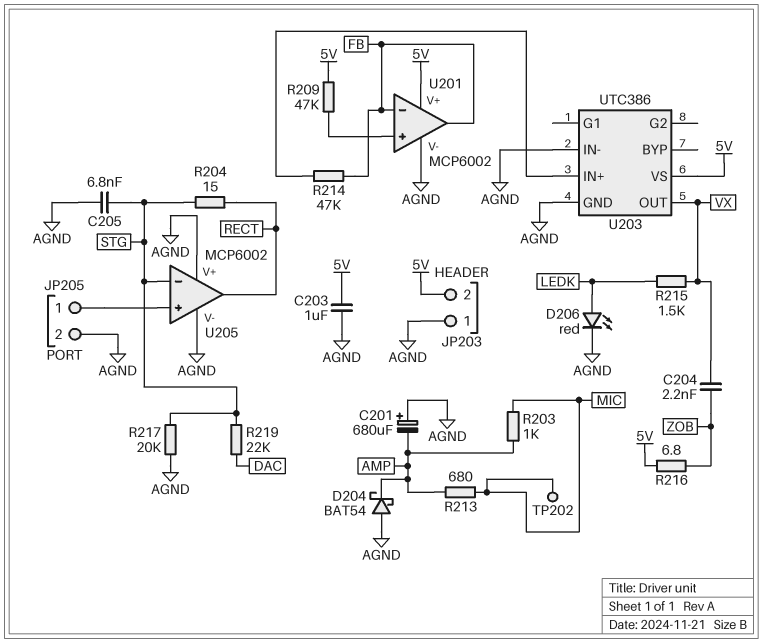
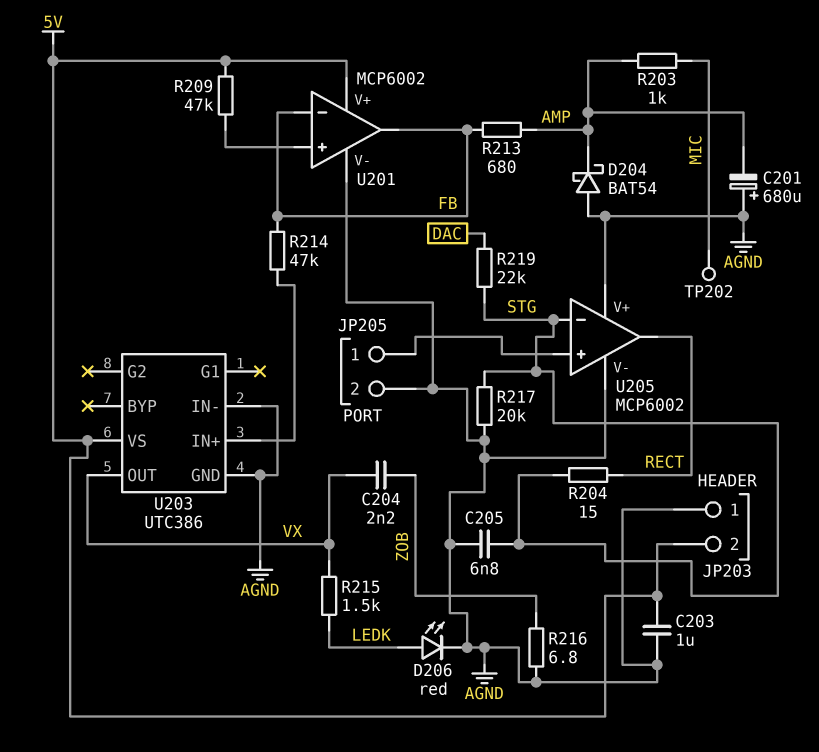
R213: 680 (AMP, MIC) -> 680 (AMP, FB)
R216: 6.8 (5V, ZOB) -> 6.8 (AGND, ZOB)

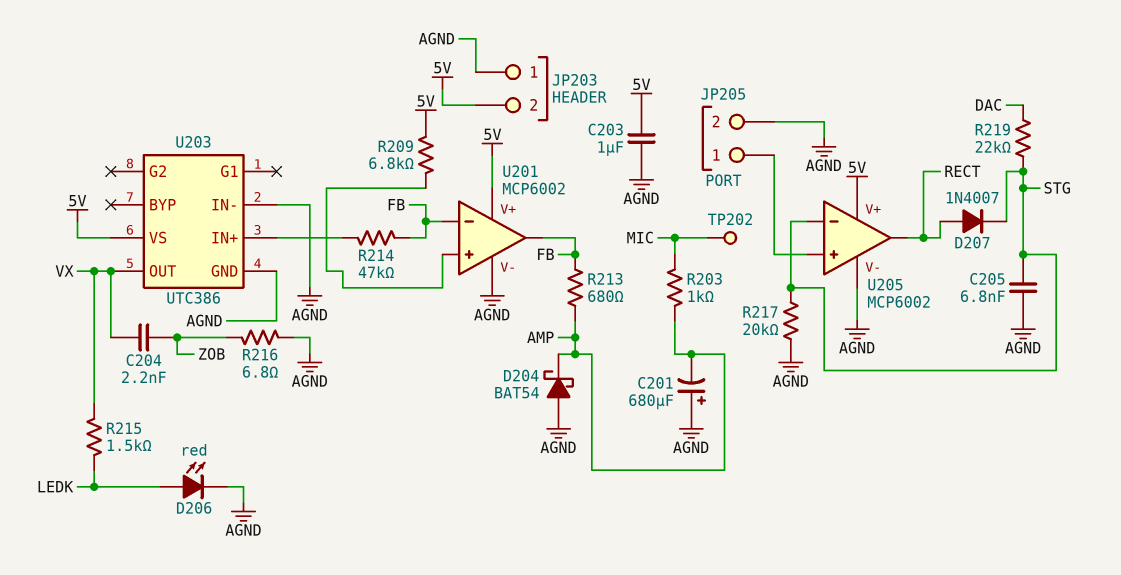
D207: none -> diode 1N4007 (A RECT, K STG)
R204: 15 (RECT, STG) -> none
R209: 47k (5V, U201/in+) -> 6.8k (5V, U201/in+)
U205 pin V+: AGND -> 5V

